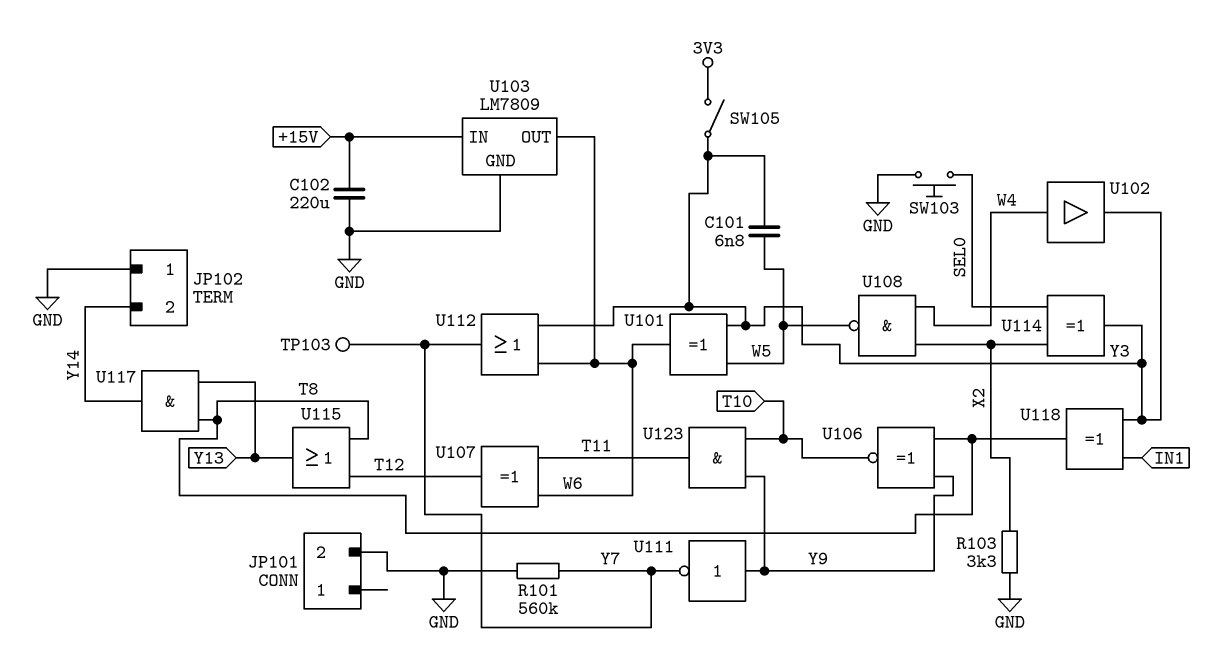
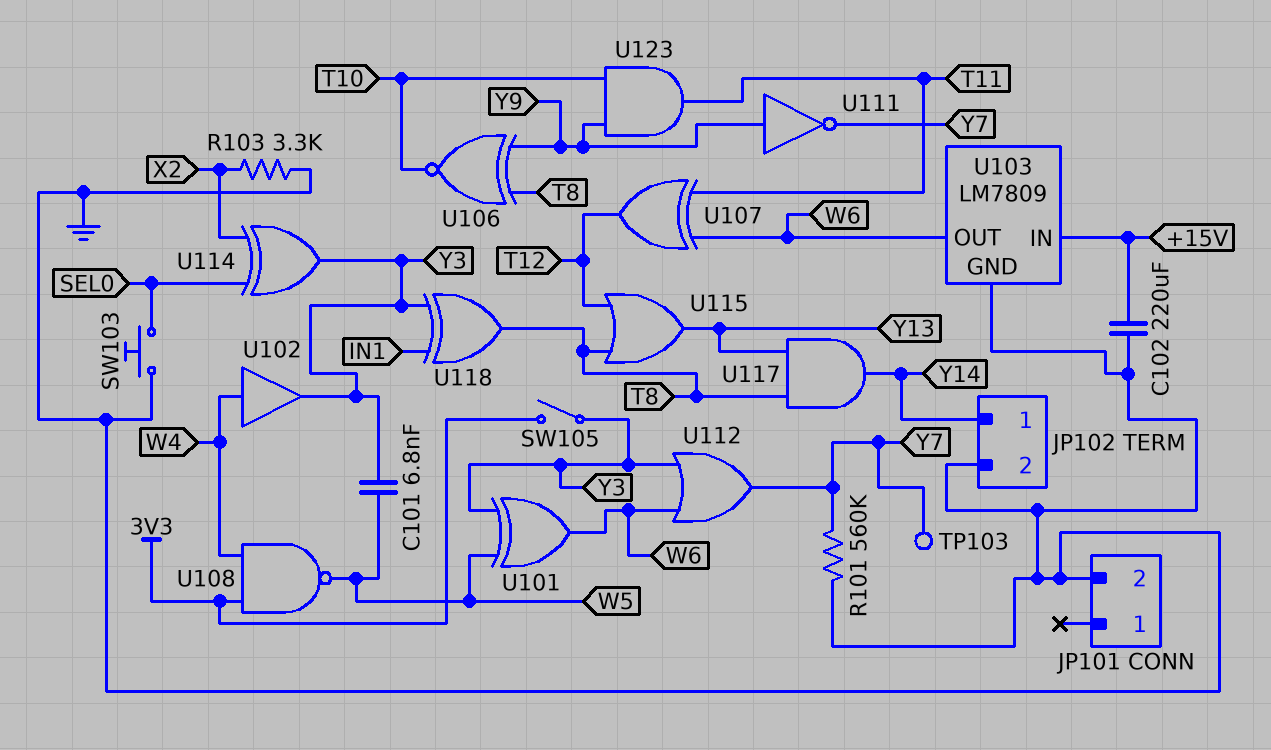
JP102 pin 1: GND -> Y14
JP102 pin 2: Y14 -> GND
U108: NAND (in W4, in X2, out W5) -> NAND (in 3V3, in W4, out W5)

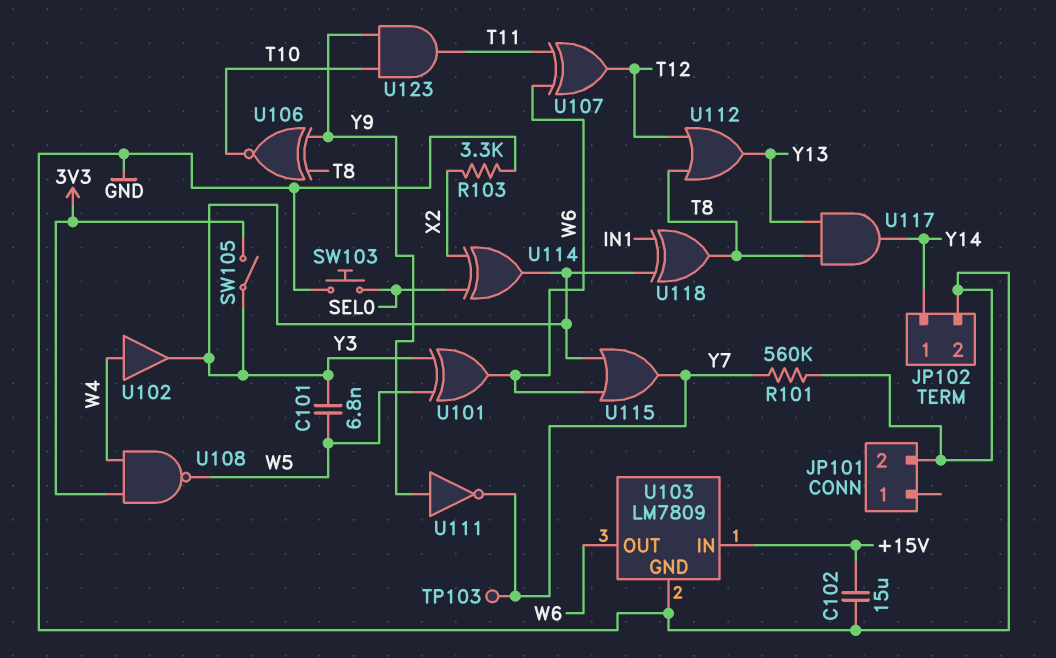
C102: 220uF (+15V, GND) -> 15uF (+15V, GND)
U112: OR (in W6, in Y3, out Y7) -> OR (in T8, in T12, out Y13)
U115: OR (in T8, in T12, out Y13) -> OR (in W6, in Y3, out Y7)

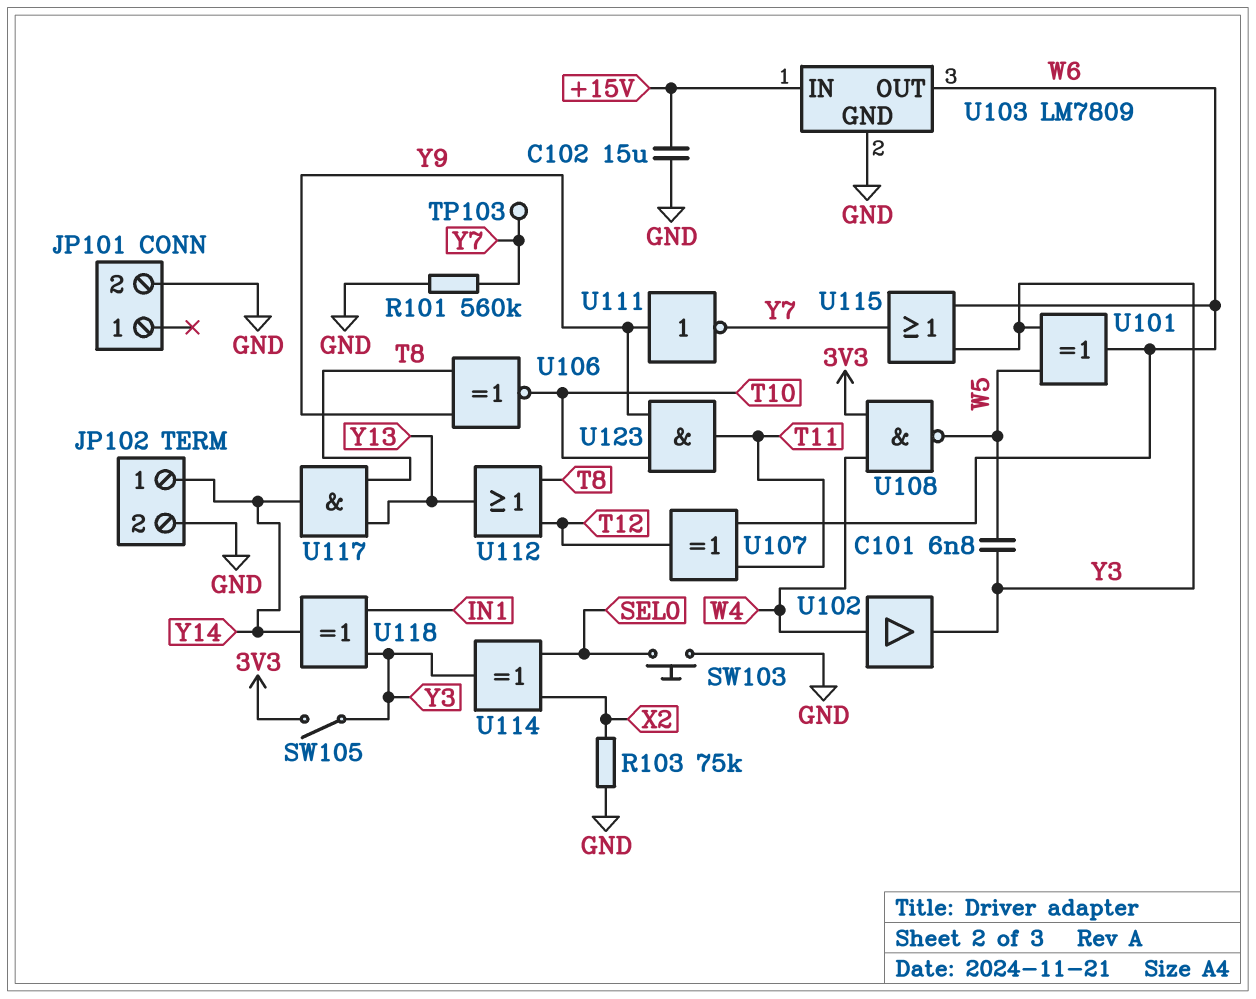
R103: 3.3k (GND, X2) -> 75k (GND, X2)
U118: XOR (in IN1, in Y3, out T8) -> XOR (in IN1, in Y3, out Y14)

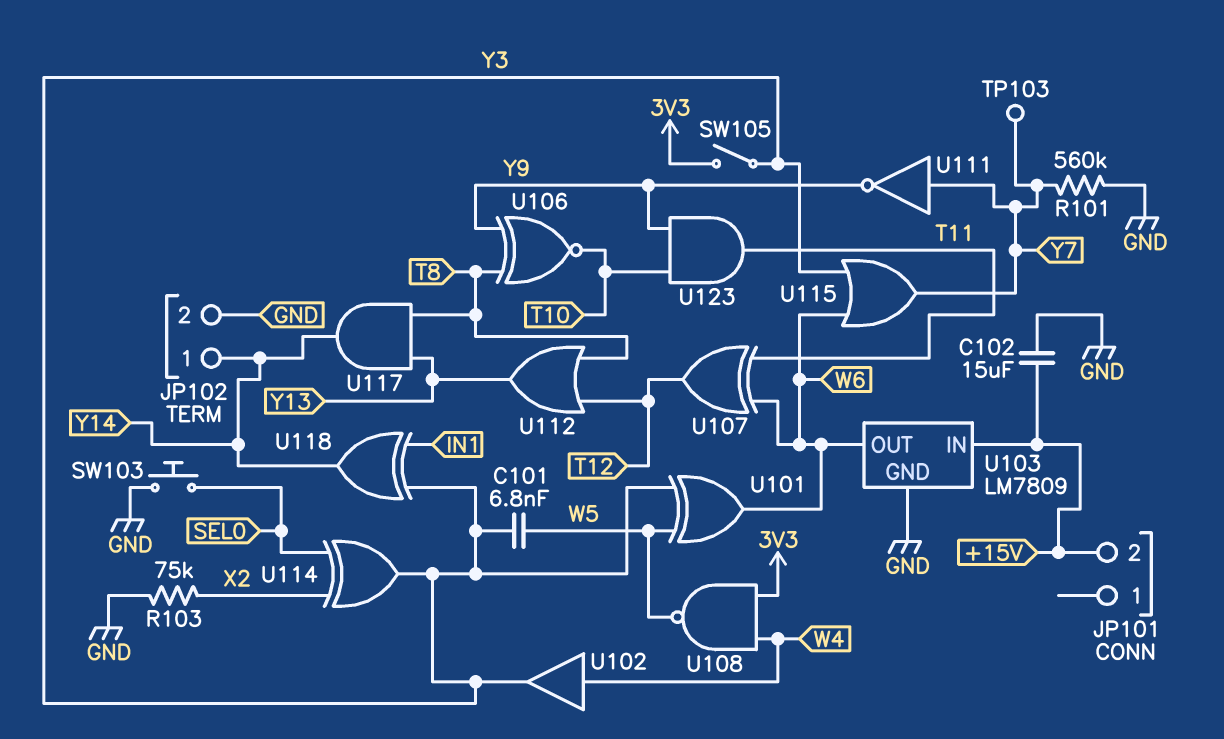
JP101 pin 2: GND -> +15V
U111: NOT (in Y9, out Y7) -> NOT (in Y7, out Y9)

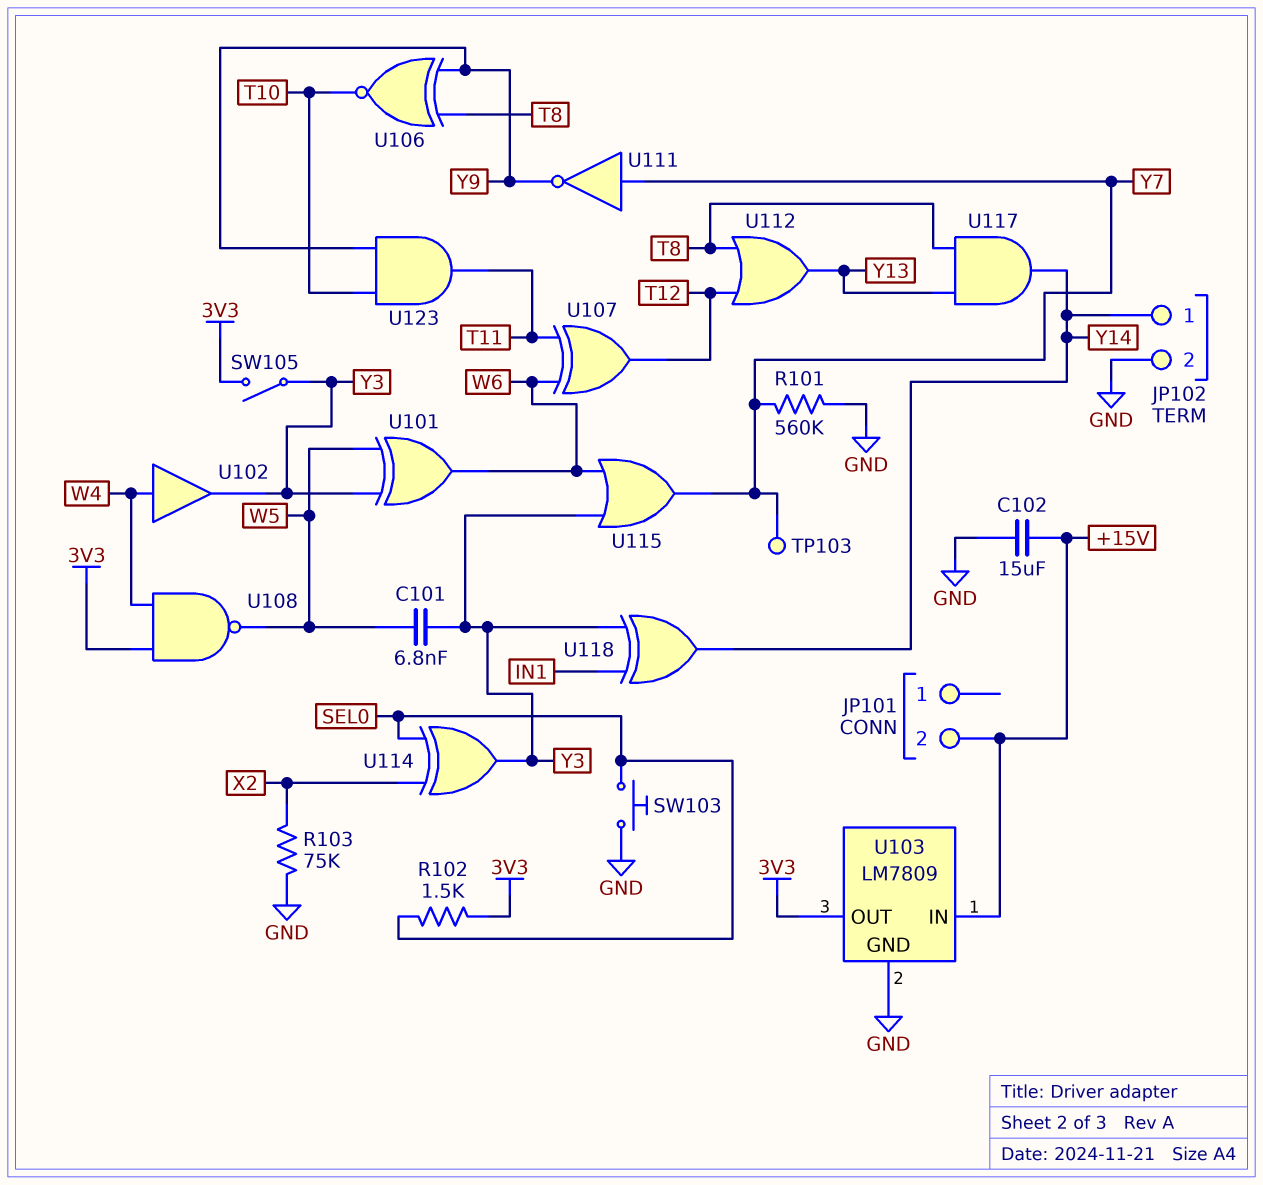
R102: none -> 1.5k (3V3, SEL0)
U103 pin OUT: W6 -> 3V3

